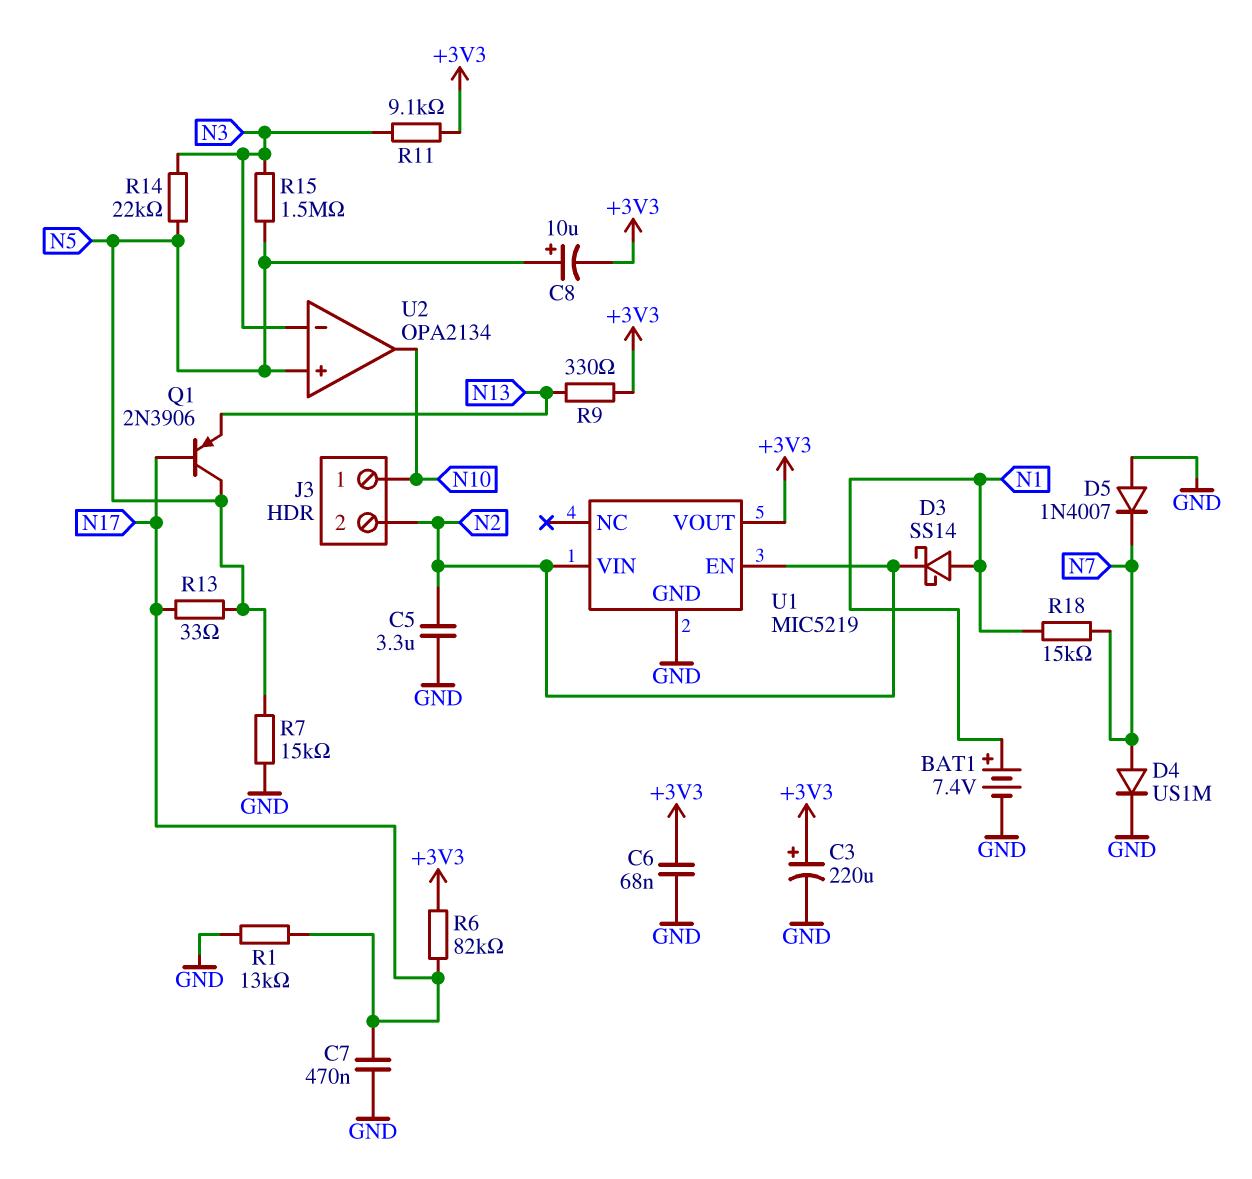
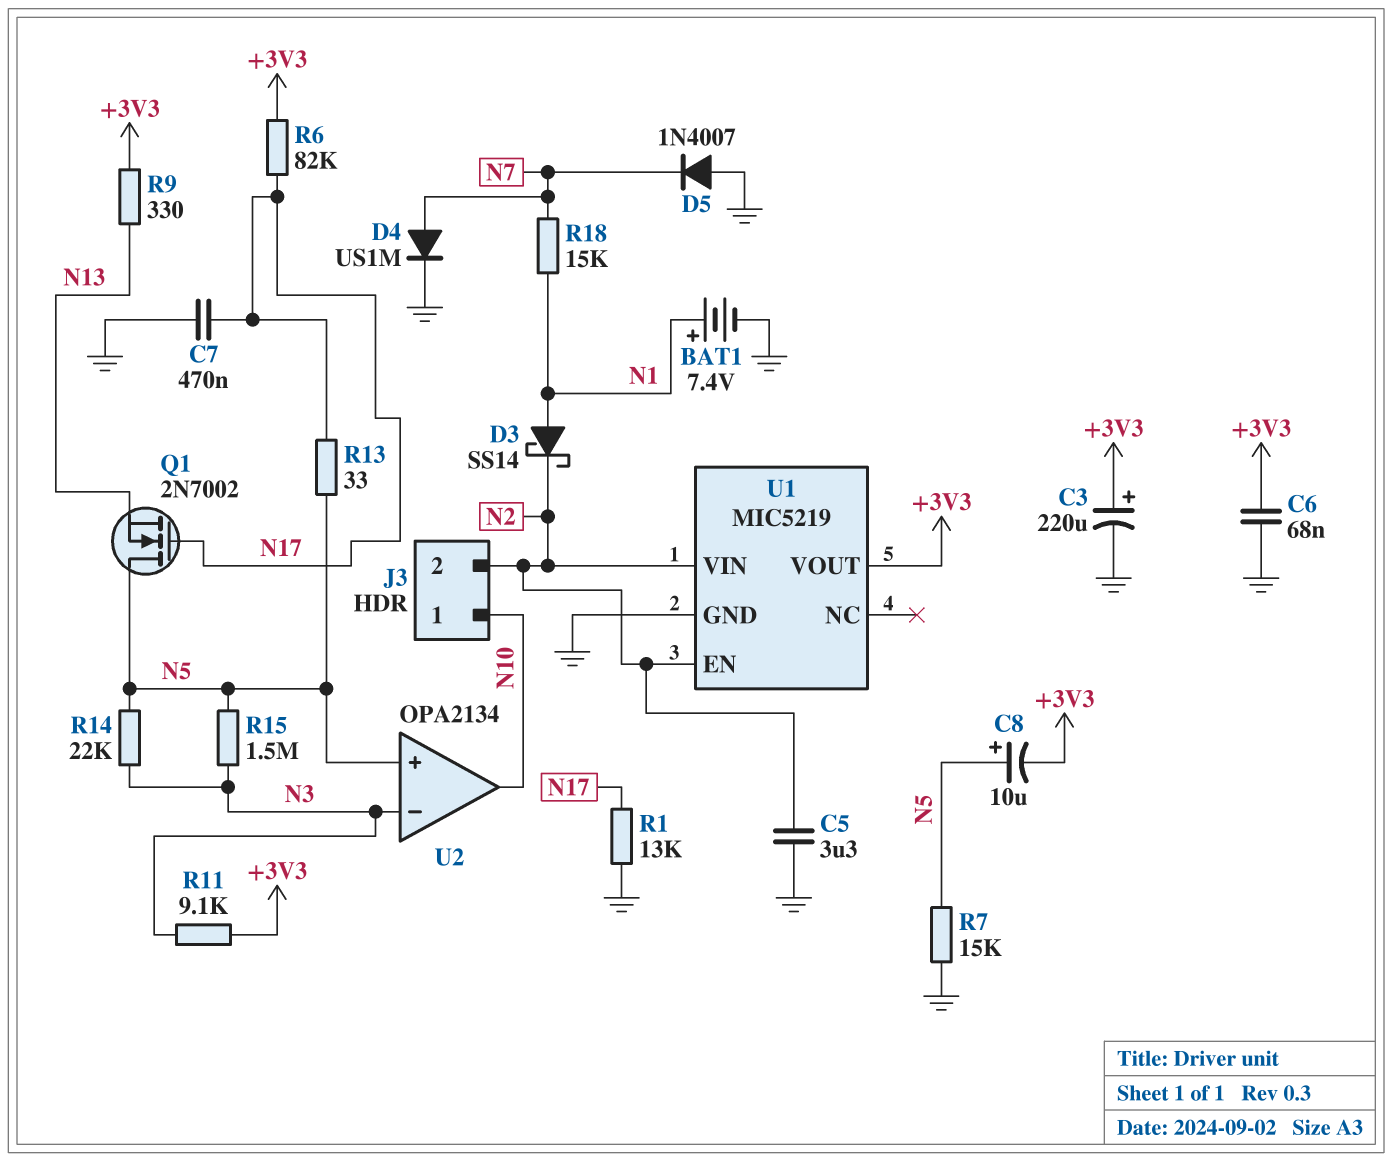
Q1: PNP 2N3906 (B N17, C N5, E N13) -> NMOS 2N7002 (G N17, D N5, S N13)

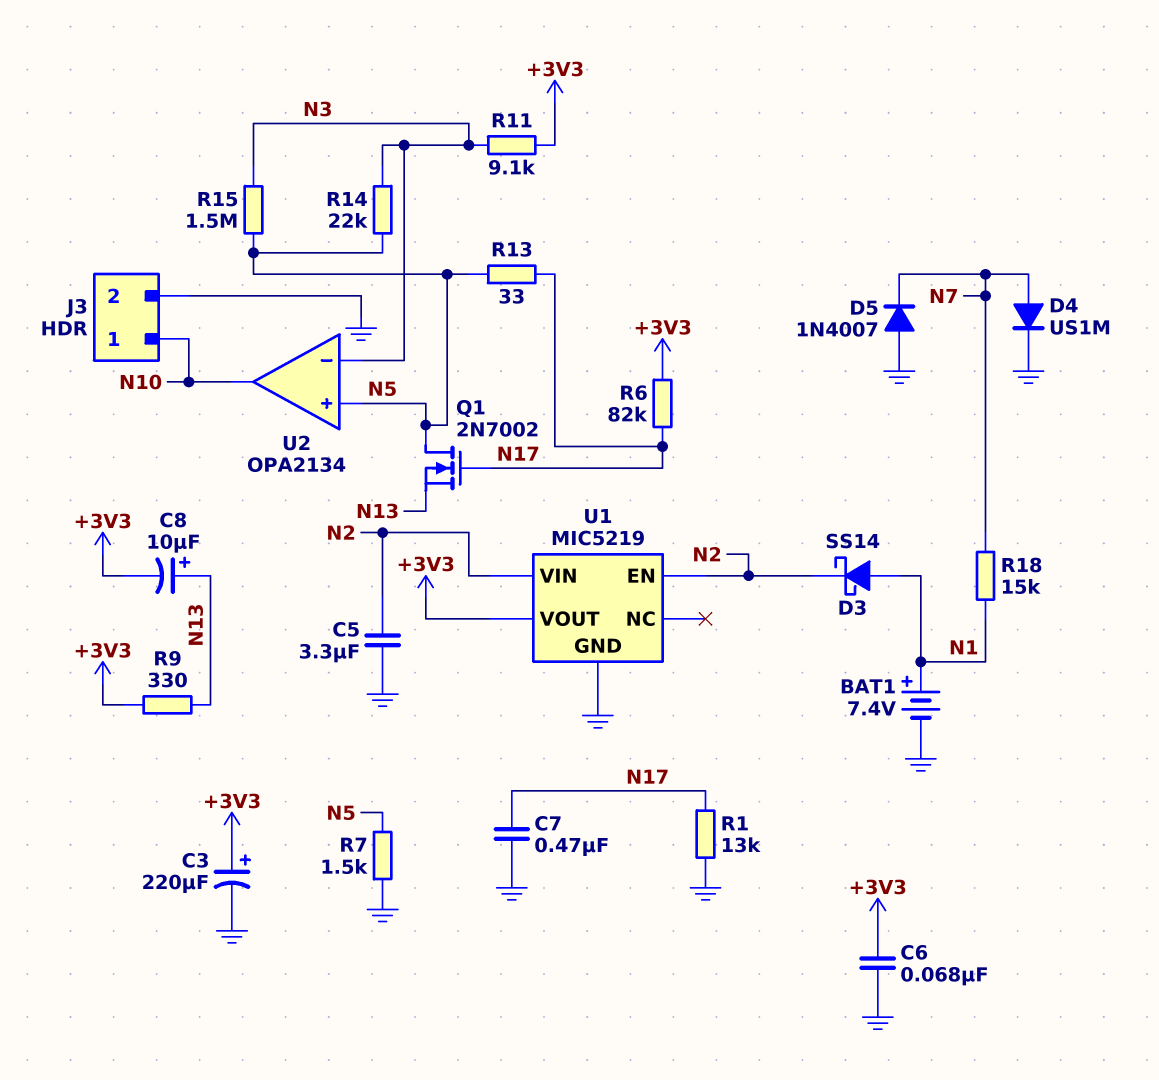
C8: 10uF (plus N5, minus +3V3) -> 10uF (plus N13, minus +3V3)
J3 pin 2: N2 -> GND
R7: 15k (GND, N5) -> 1.5k (GND, N5)

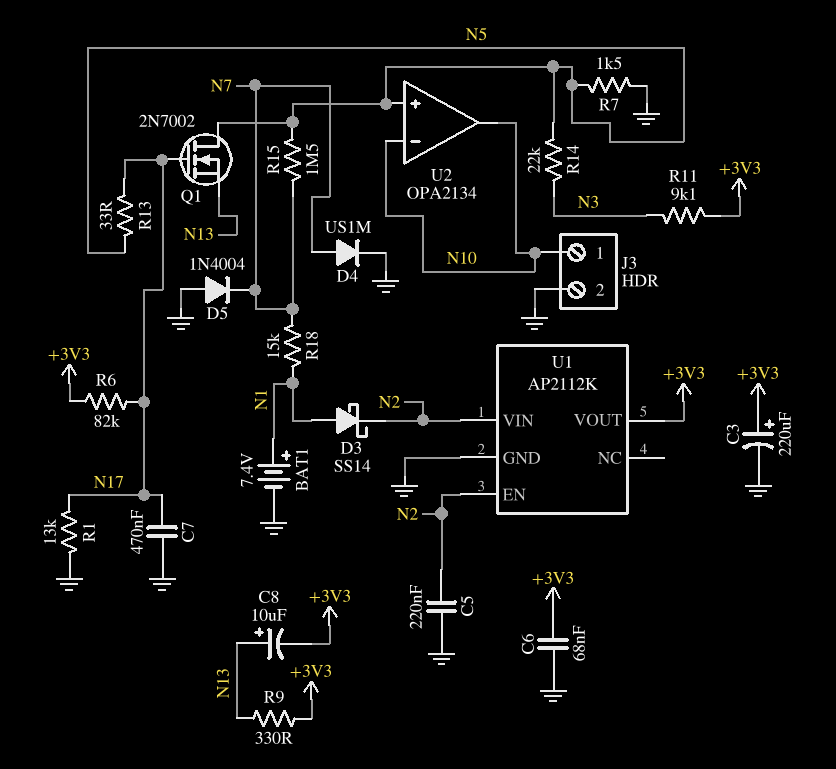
C5: 3.3uF (GND, N2) -> 220nF (GND, N2)
D5: diode 1N4007 (A GND, K N7) -> diode 1N4004 (A GND, K N7)
R15: 1.5M (N3, N5) -> 1.5M (N5, N7)
U1: MIC5219 -> AP2112K
U2 pin in-: N3 -> N10

